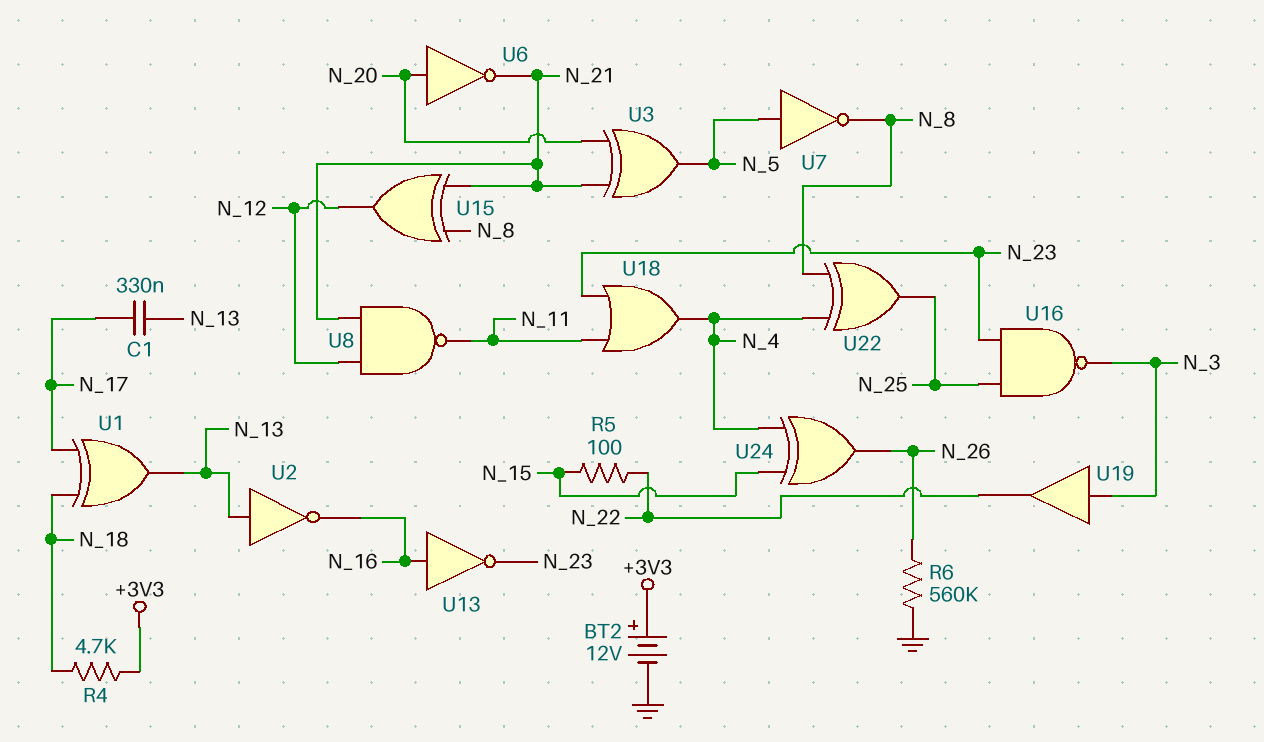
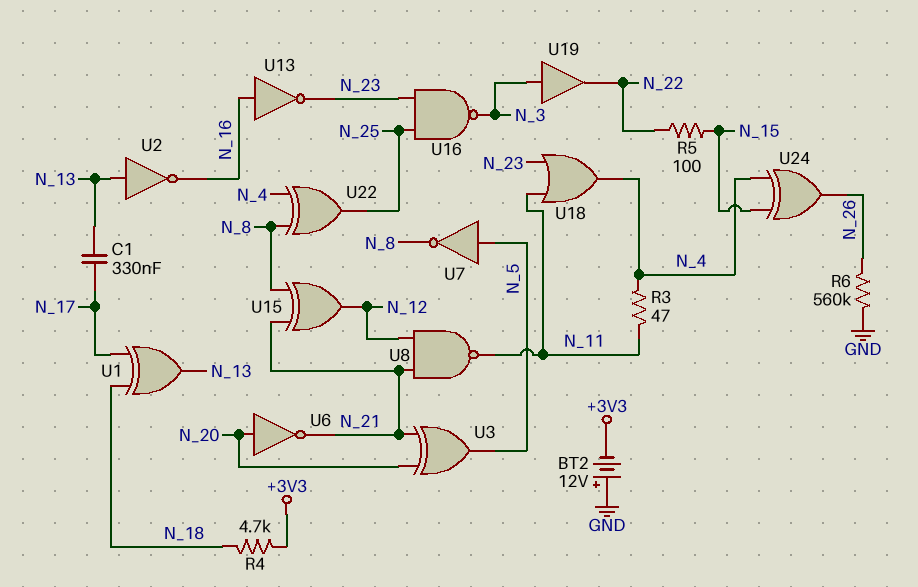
BT2: 12V (plus +3V3, minus GND) -> 12V (plus GND, minus +3V3)
R3: none -> 47 (N_4, N_11)

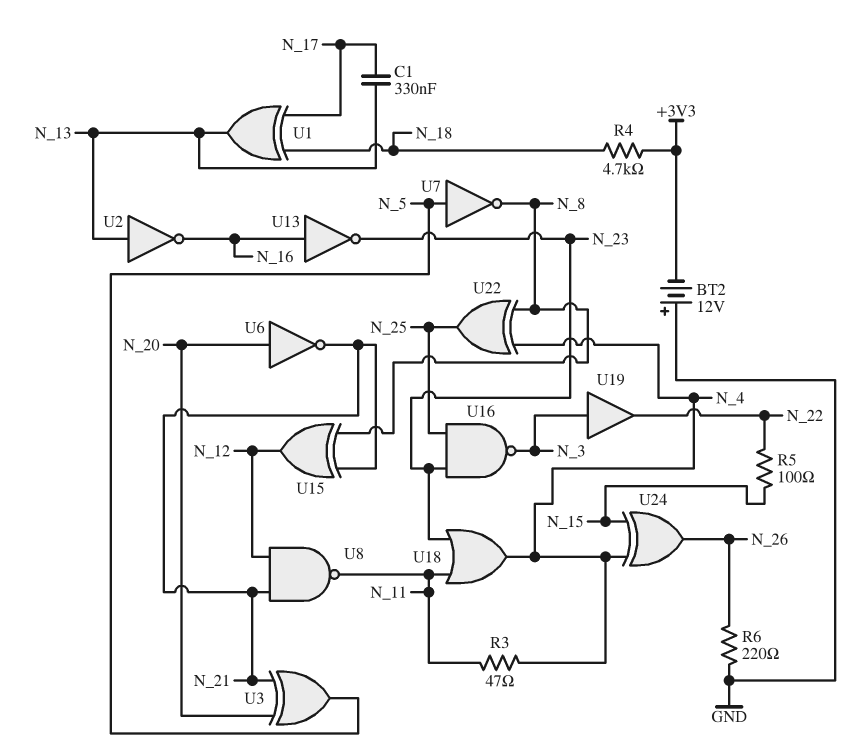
R6: 560k (GND, N_26) -> 220 (GND, N_26)

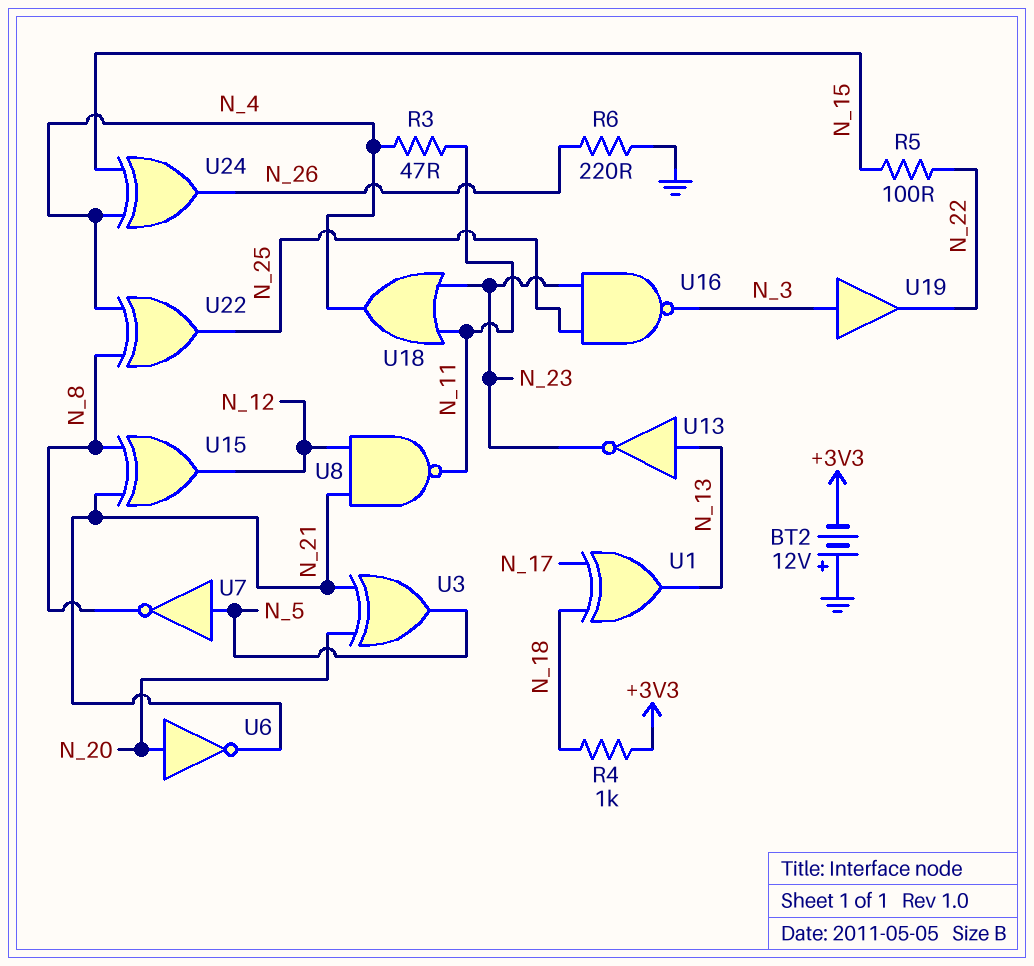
C1: 330nF (N_13, N_17) -> none
R4: 4.7k (+3V3, N_18) -> 1k (+3V3, N_18)
U2: NOT (in N_13, out N_16) -> none
U13: NOT (in N_16, out N_23) -> NOT (in N_13, out N_23)

